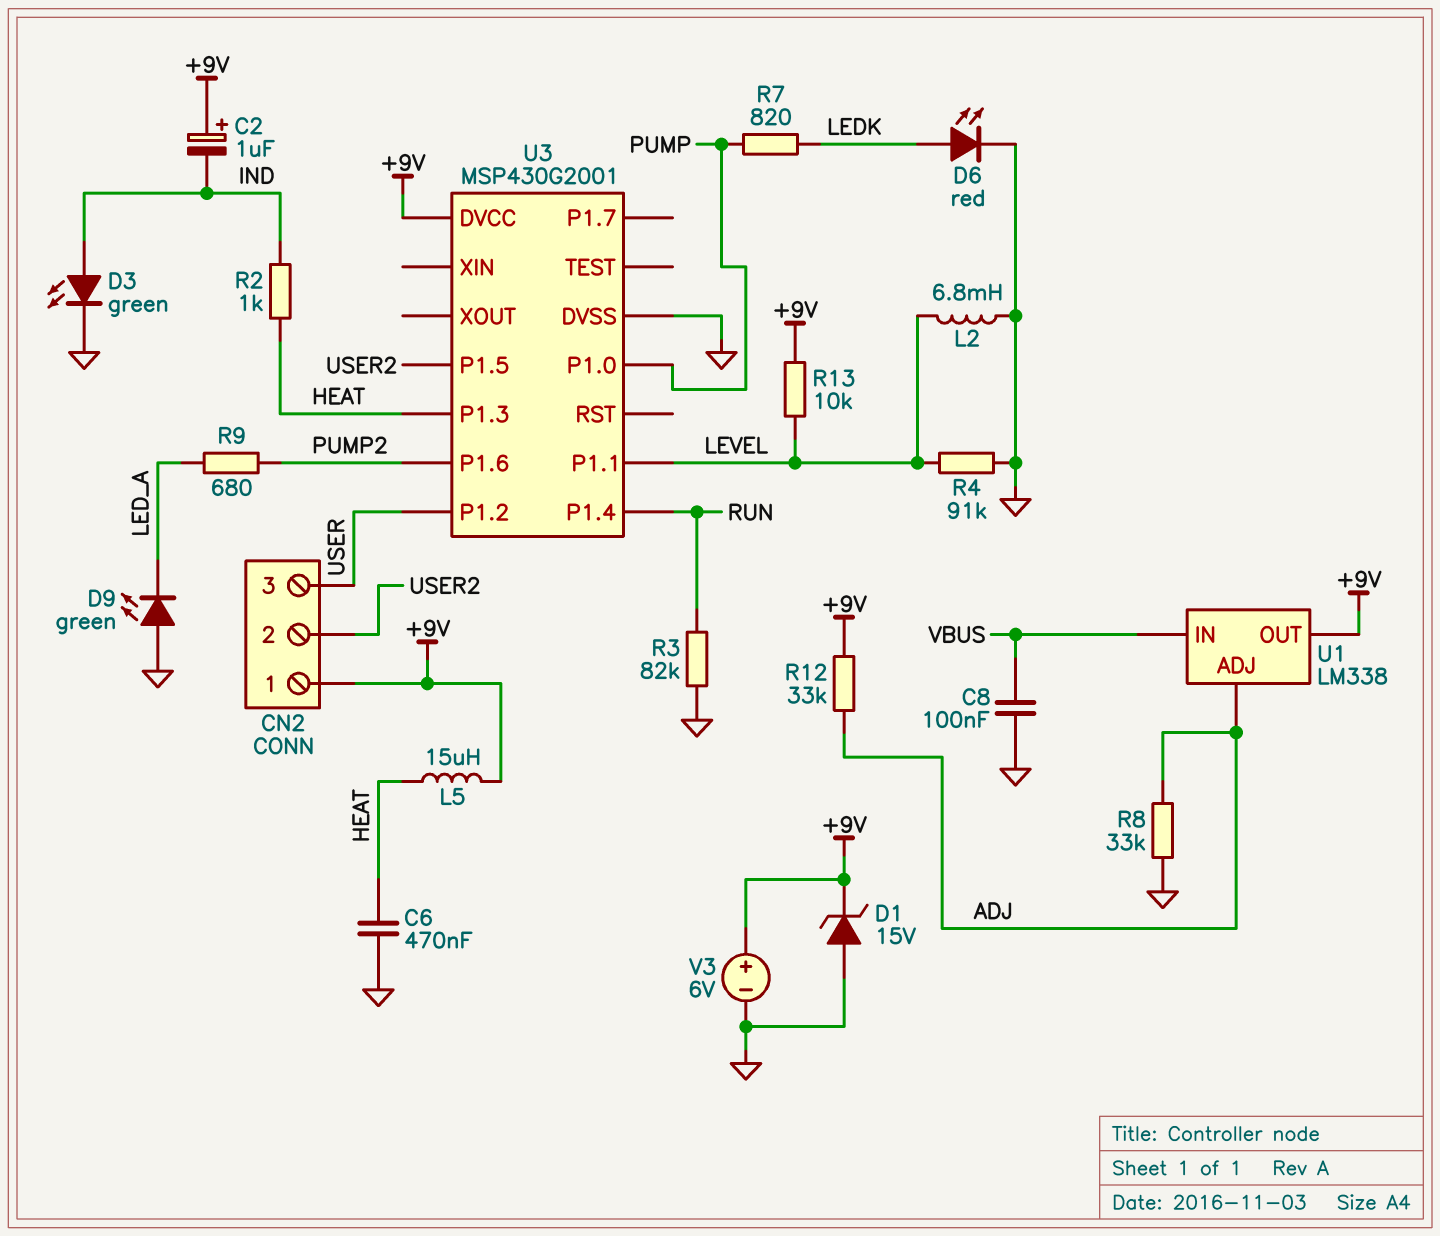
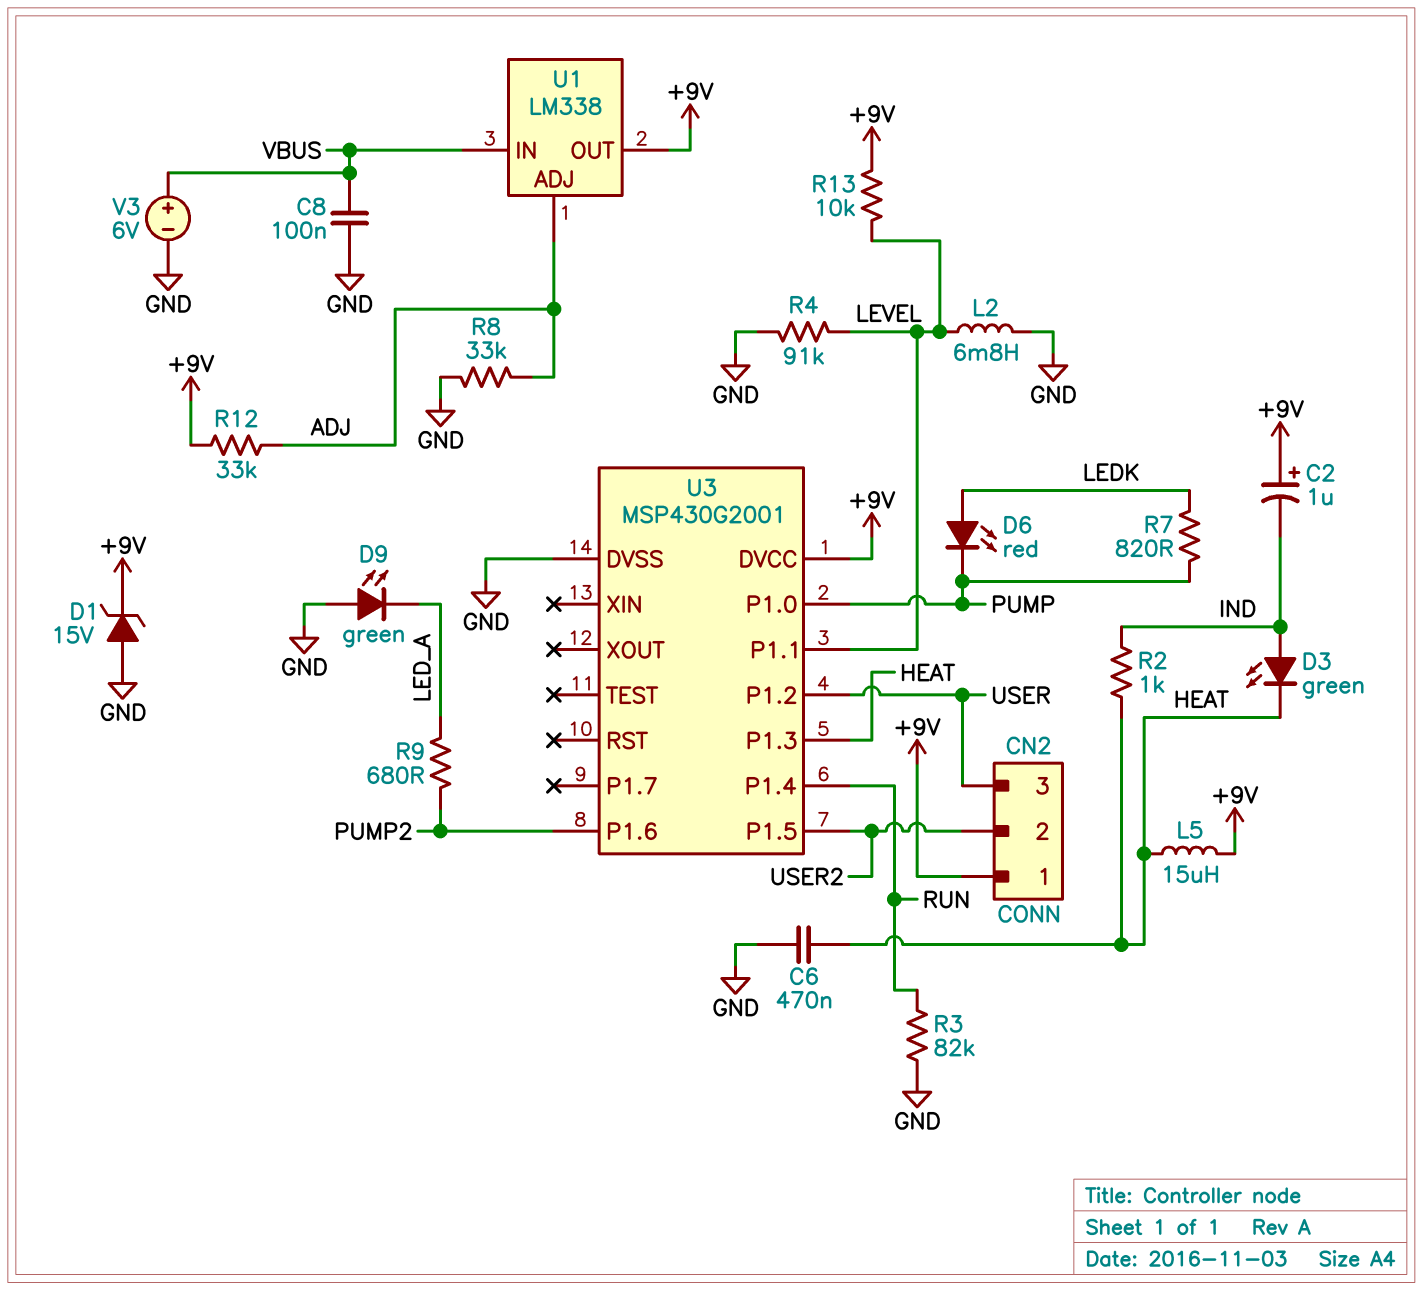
D3: LED green (A IND, K GND) -> LED green (A IND, K HEAT)
D6: LED red (A LEDK, K GND) -> LED red (A LEDK, K PUMP)
V3: 6V (plus +9V, minus GND) -> 6V (plus VBUS, minus GND)

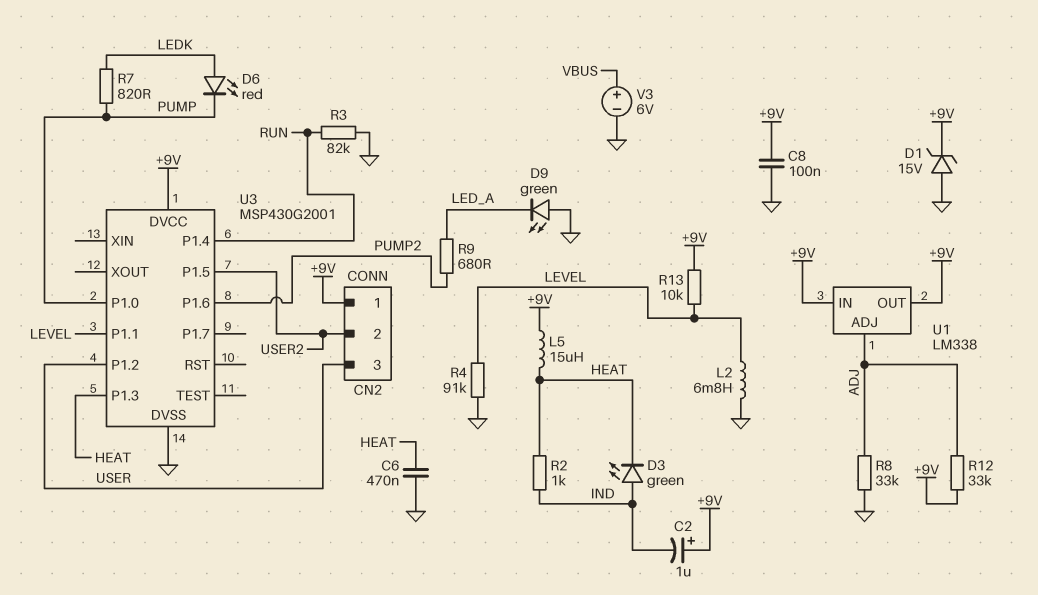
C8: 100nF (GND, VBUS) -> 100nF (+9V, GND)
U1 pin IN: VBUS -> +9V

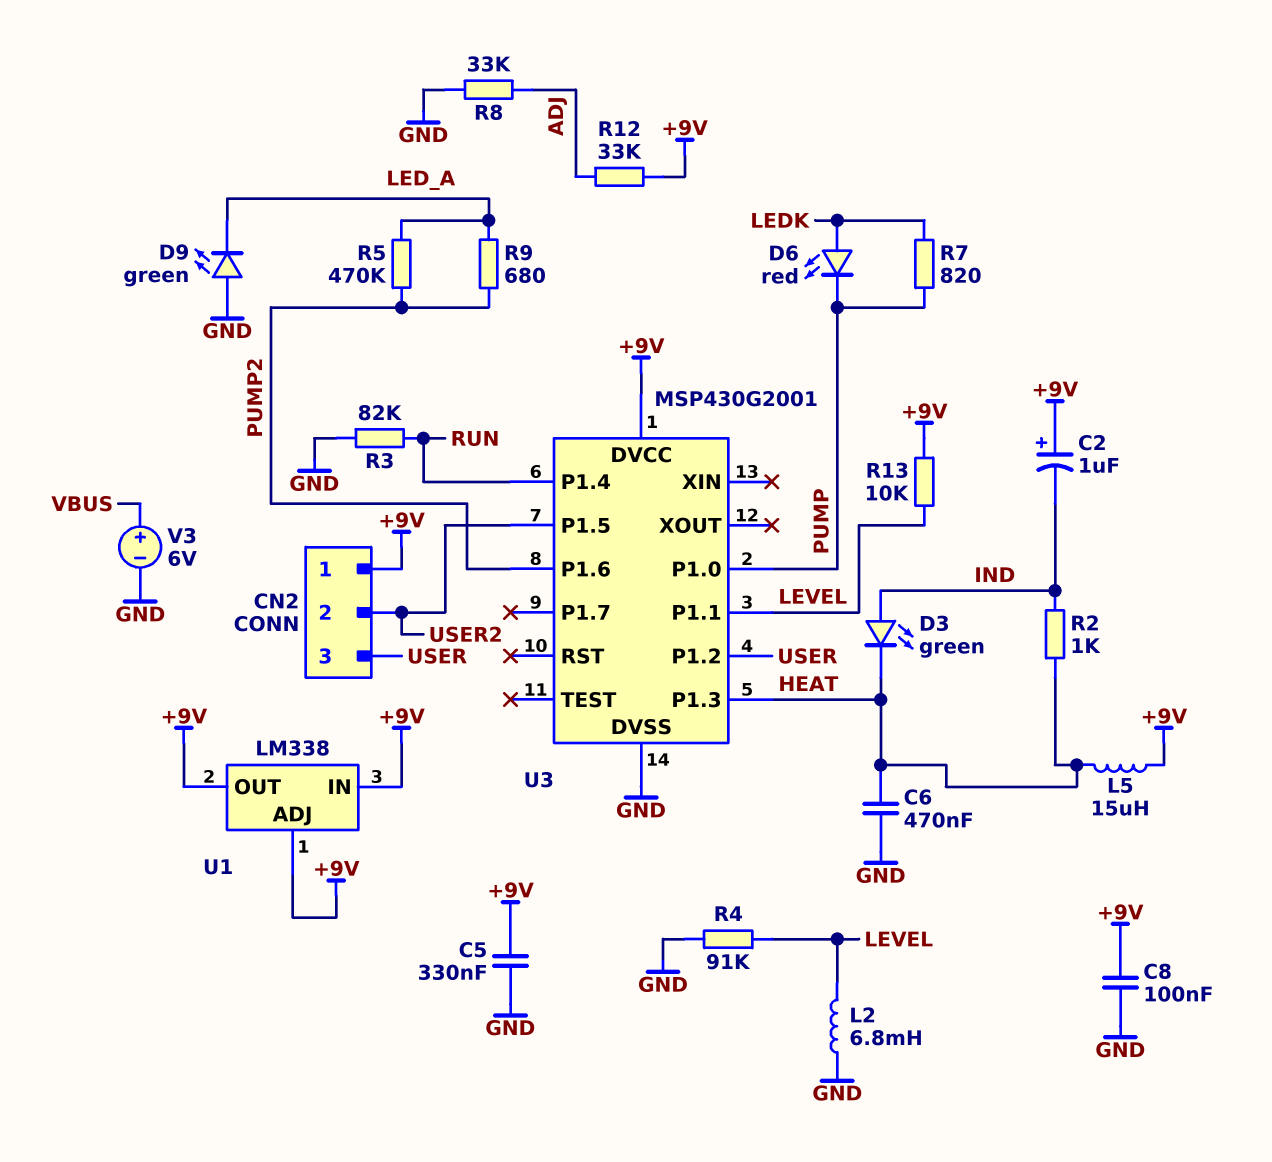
C5: none -> 330nF (+9V, GND)
D1: zener 15V (A GND, K +9V) -> none
R5: none -> 470k (LED_A, PUMP2)
U1 pin ADJ: ADJ -> +9V

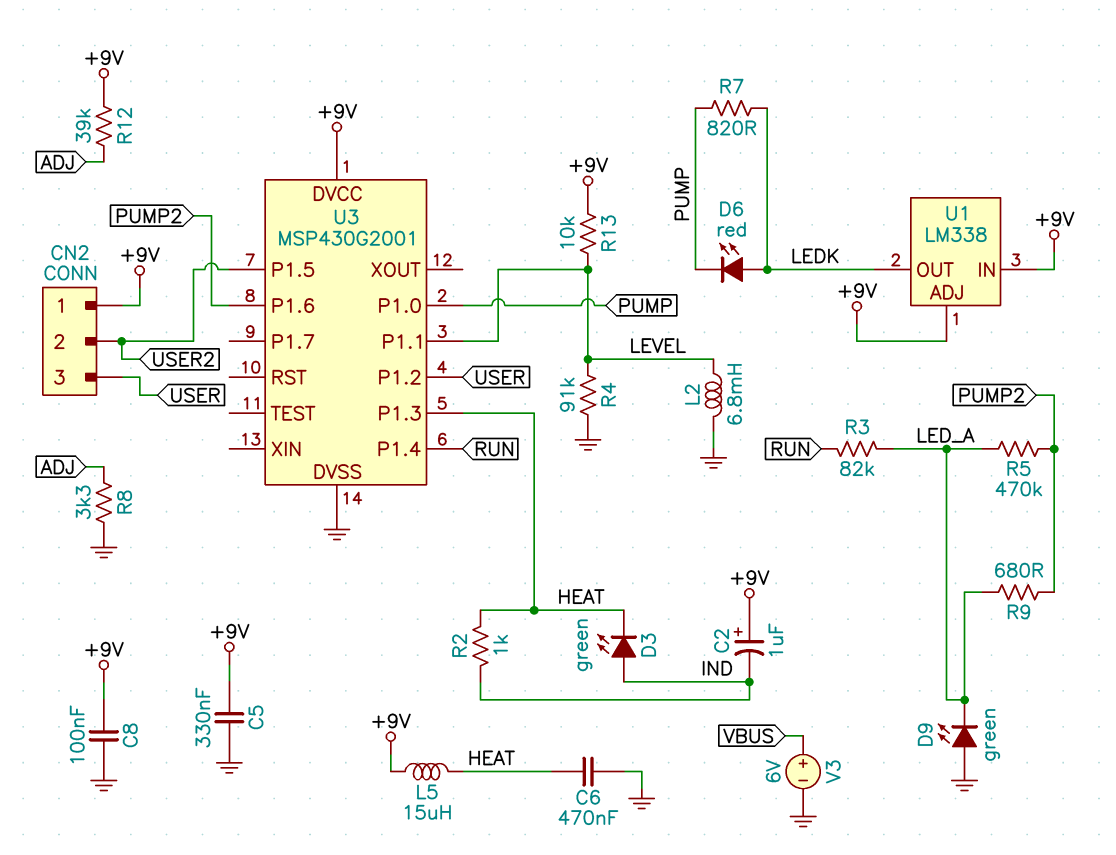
R3: 82k (GND, RUN) -> 82k (LED_A, RUN)
R8: 33k (ADJ, GND) -> 3.3k (ADJ, GND)
R12: 33k (+9V, ADJ) -> 39k (+9V, ADJ)
U1 pin OUT: +9V -> LEDK

